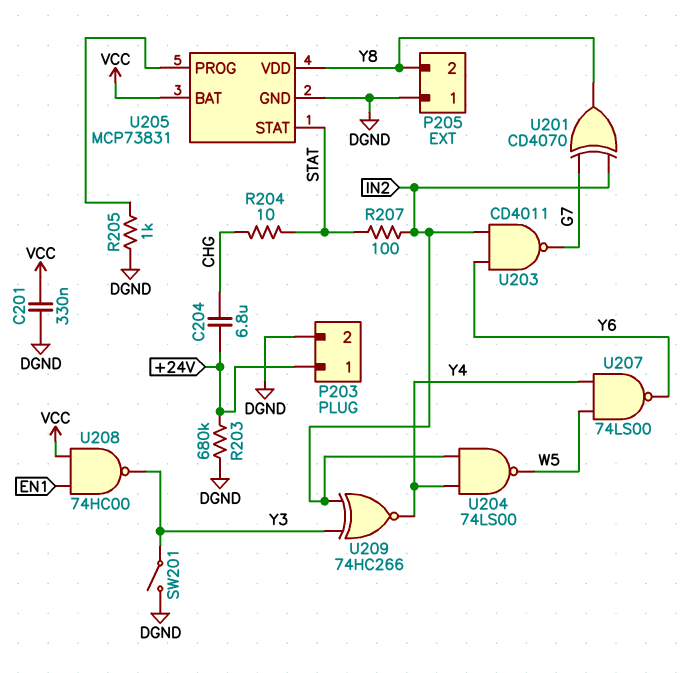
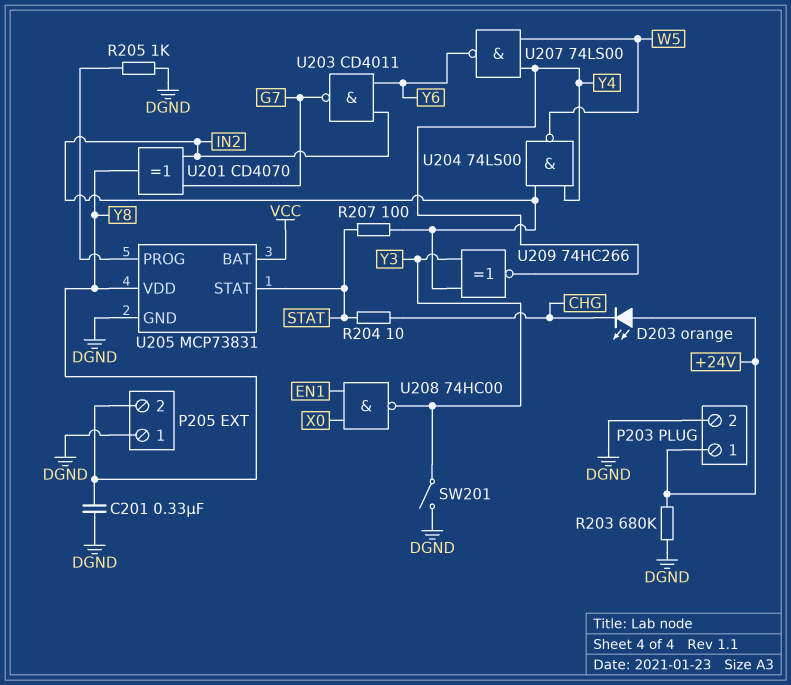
C201: 330nF (DGND, VCC) -> 330nF (DGND, Y8)
C204: 6.8uF (+24V, CHG) -> none
D203: none -> LED orange (A +24V, K CHG)
U208: NAND 74HC00 (in EN1, in VCC, out Y3) -> NAND 74HC00 (in EN1, in X0, out Y3)

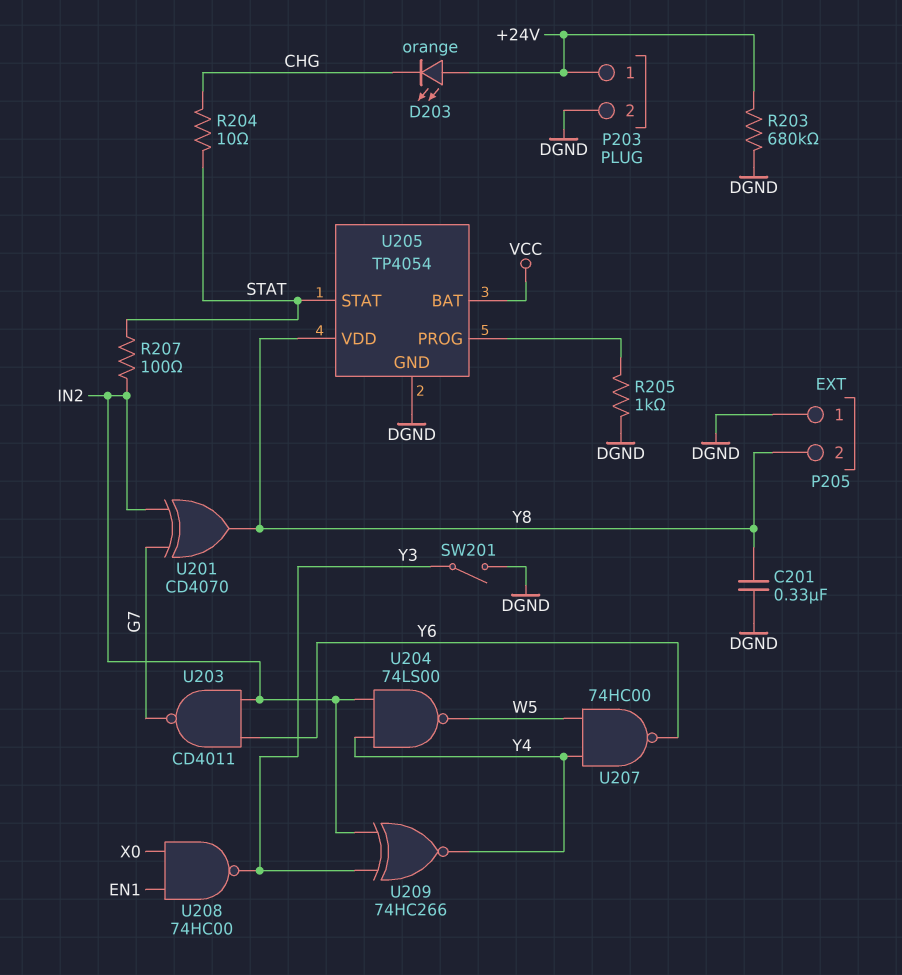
U205: MCP73831 -> TP4054
U207: NAND 74LS00 (in W5, in Y4, out Y6) -> NAND 74HC00 (in W5, in Y4, out Y6)

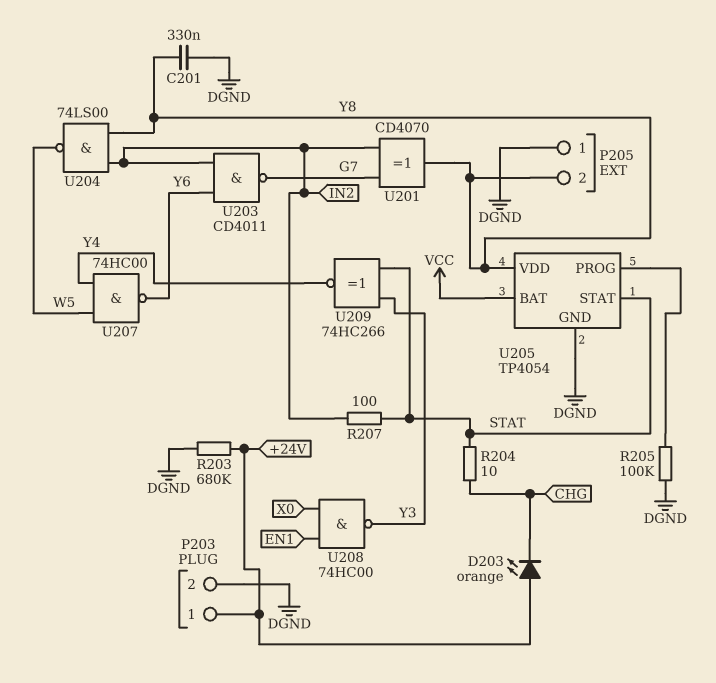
R205: 1k (DGND, U205/PROG) -> 100k (DGND, U205/PROG)
SW201: switch (DGND, Y3) -> none
U204: NAND 74LS00 (in IN2, in Y4, out W5) -> NAND 74LS00 (in IN2, in Y8, out W5)
U209: XNOR 74HC266 (in IN2, in Y3, out Y4) -> XNOR 74HC266 (in STAT, in Y3, out Y4)

